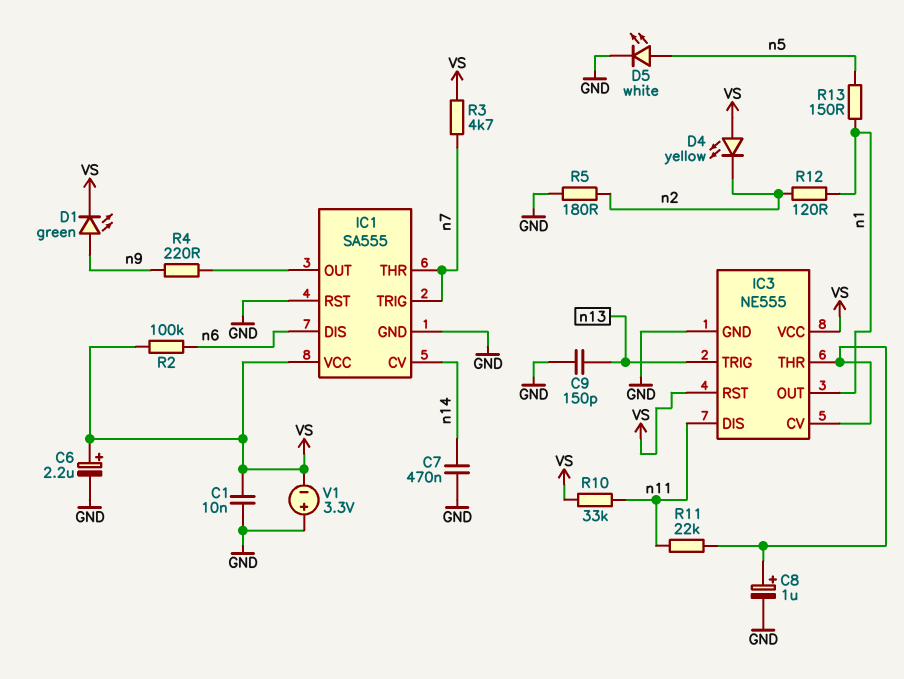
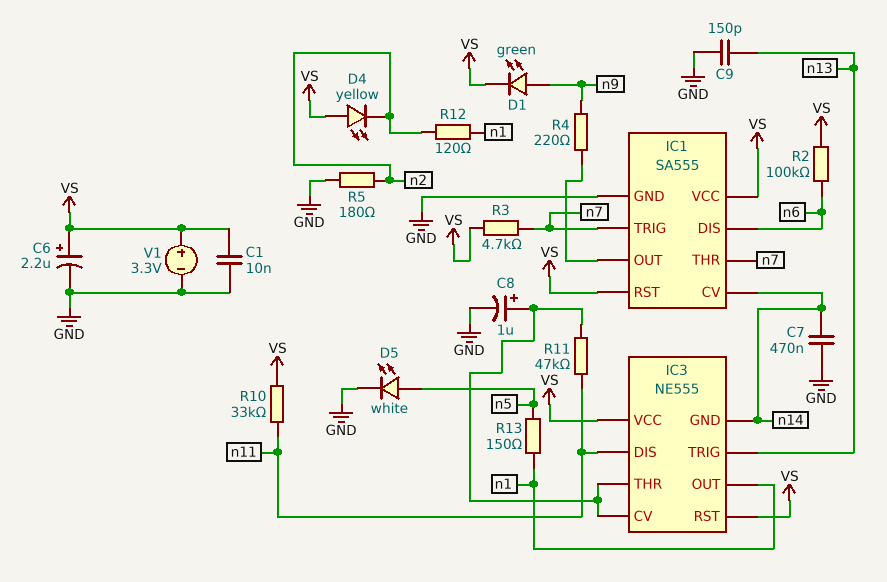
IC1 pin RST: GND -> VS
IC3 pin GND: GND -> n14
R11: 22k (IC3/CV, n11) -> 47k (IC3/CV, n11)
V1: 3.3V (plus GND, minus VS) -> 3.3V (plus VS, minus GND)

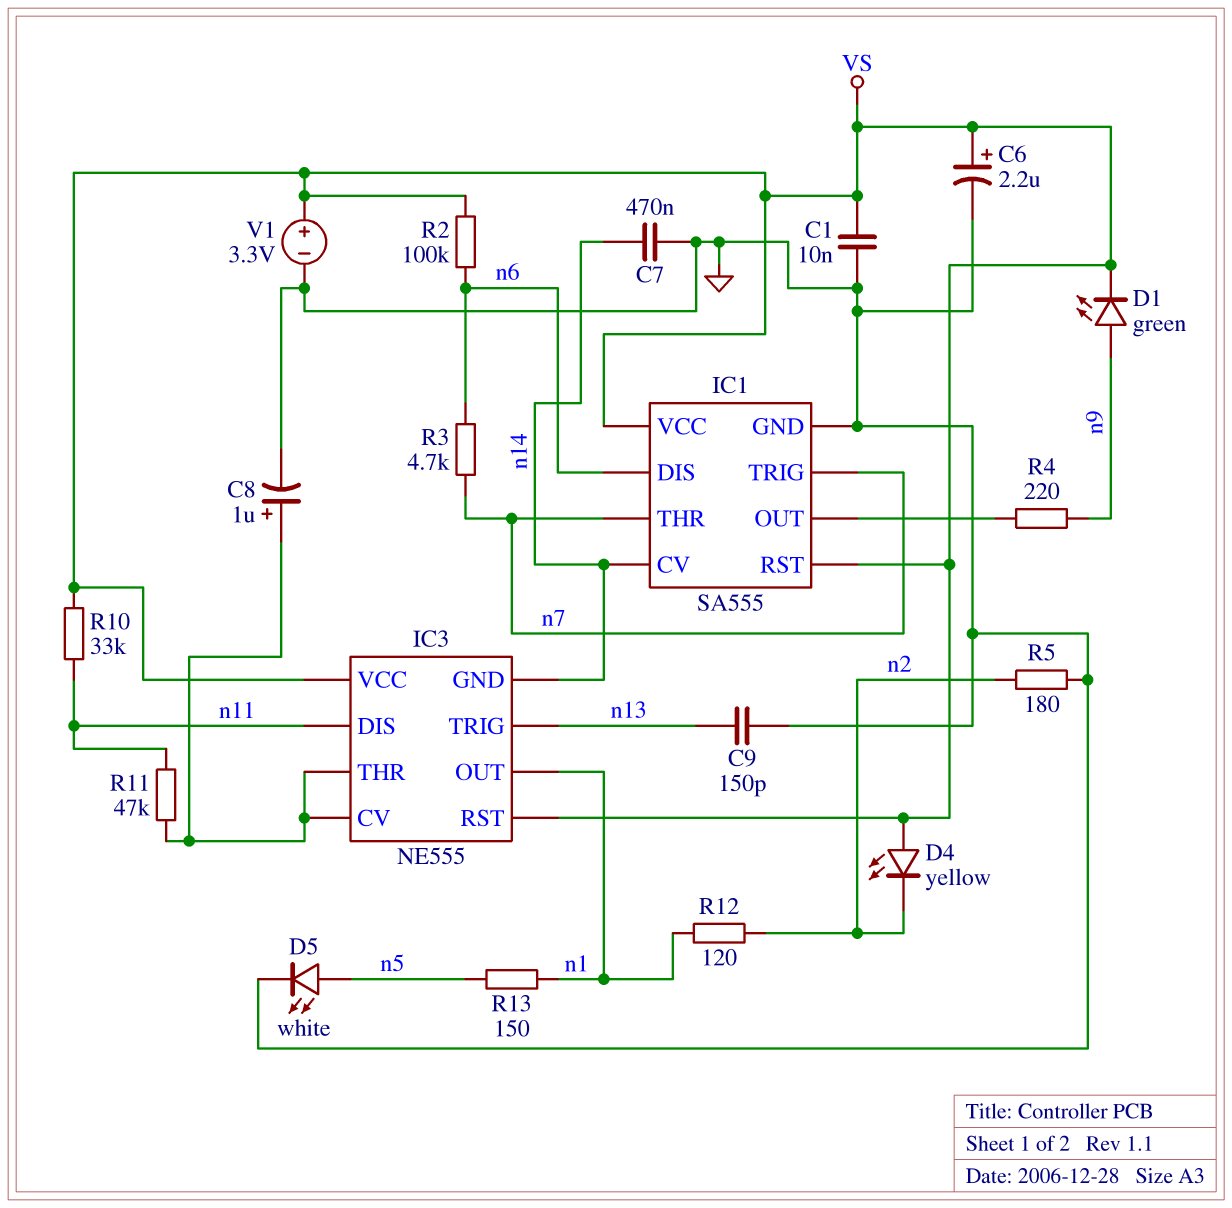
R3: 4.7k (VS, n7) -> 4.7k (n6, n7)

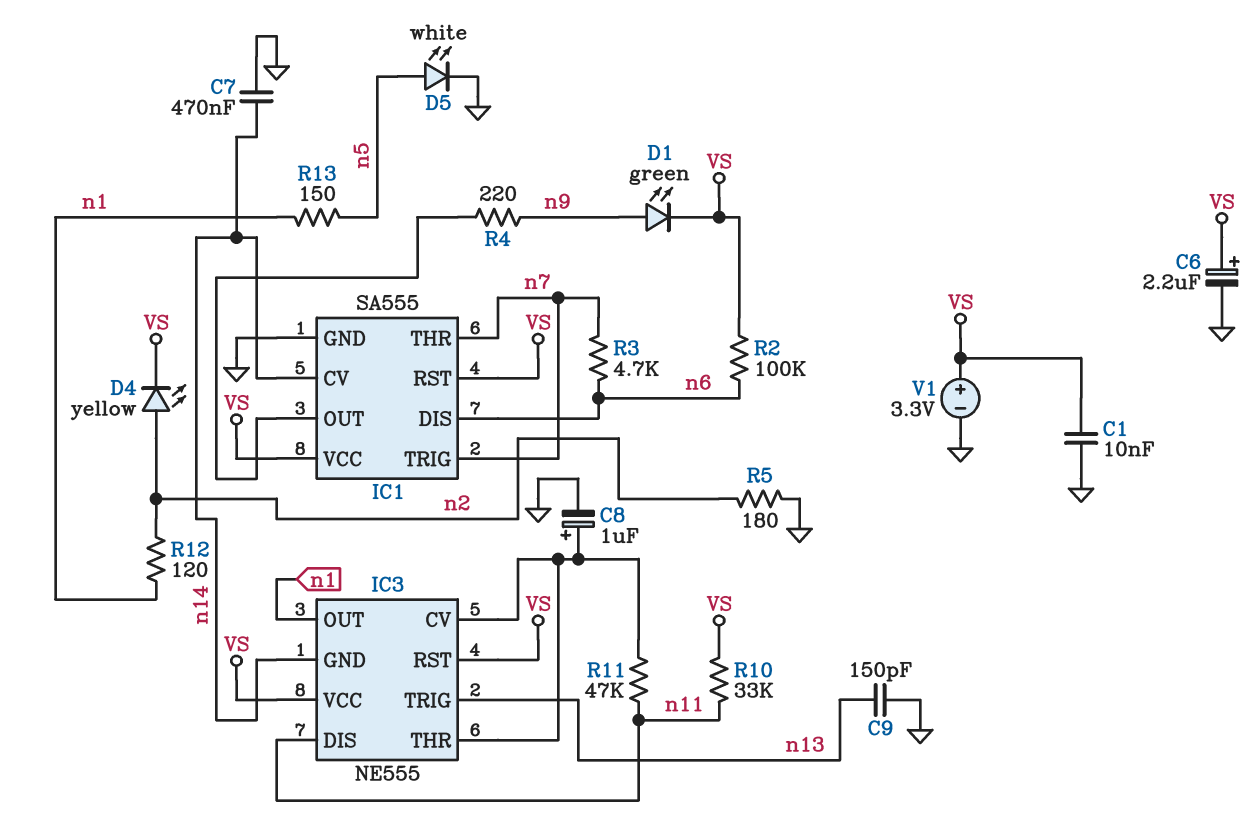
D4: LED yellow (A VS, K n2) -> LED yellow (A n2, K VS)

